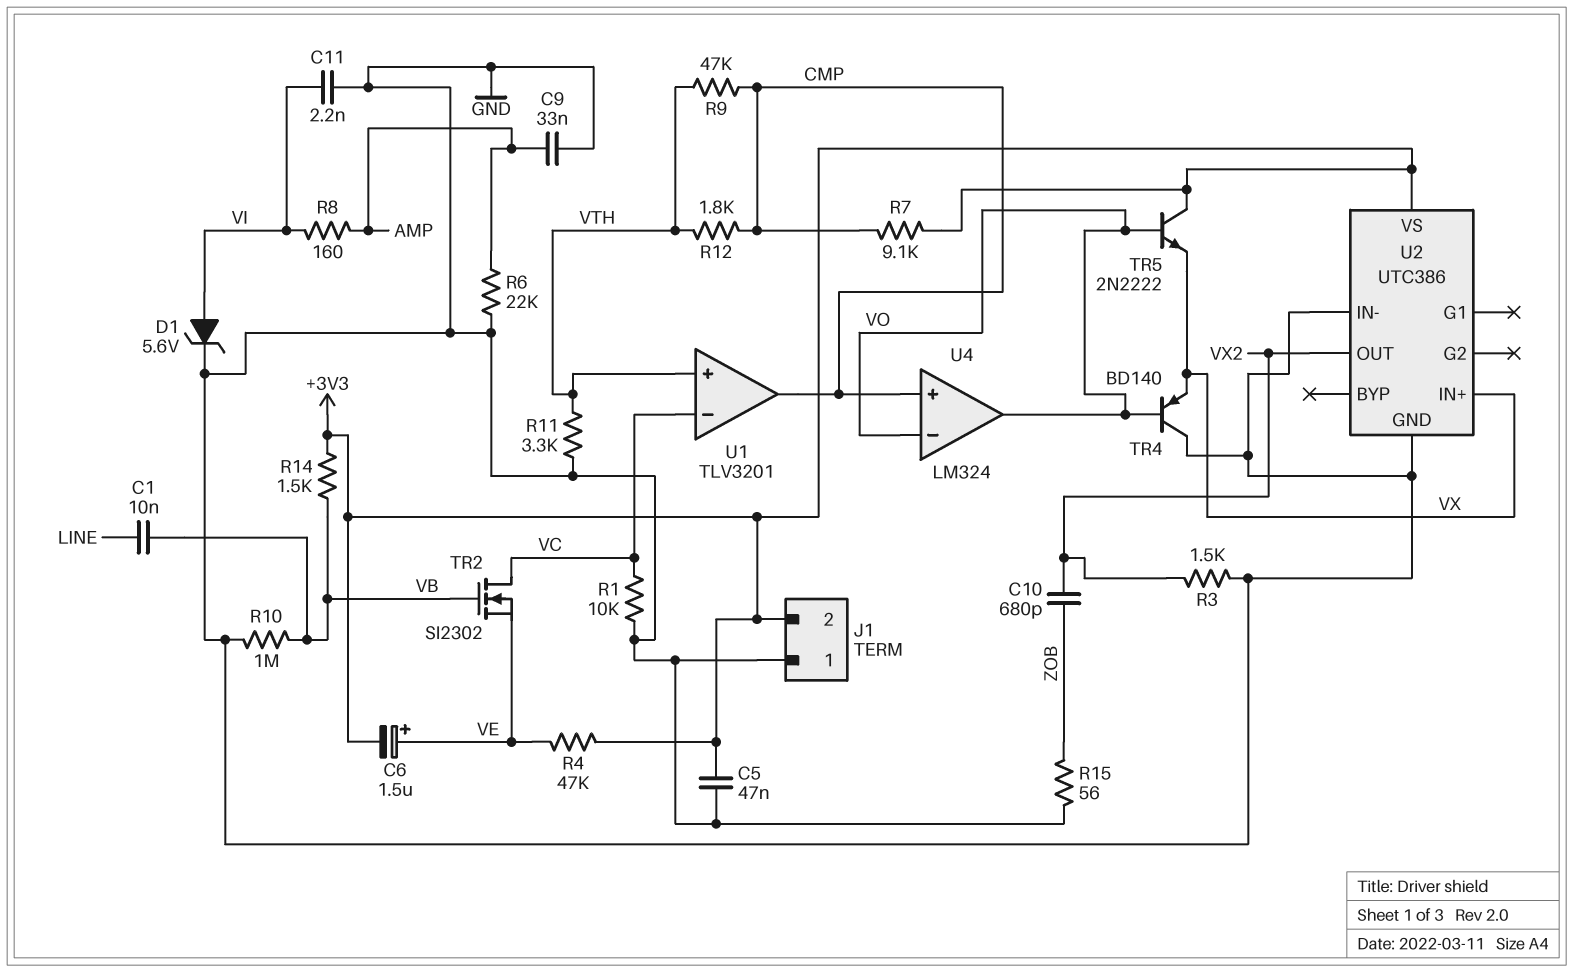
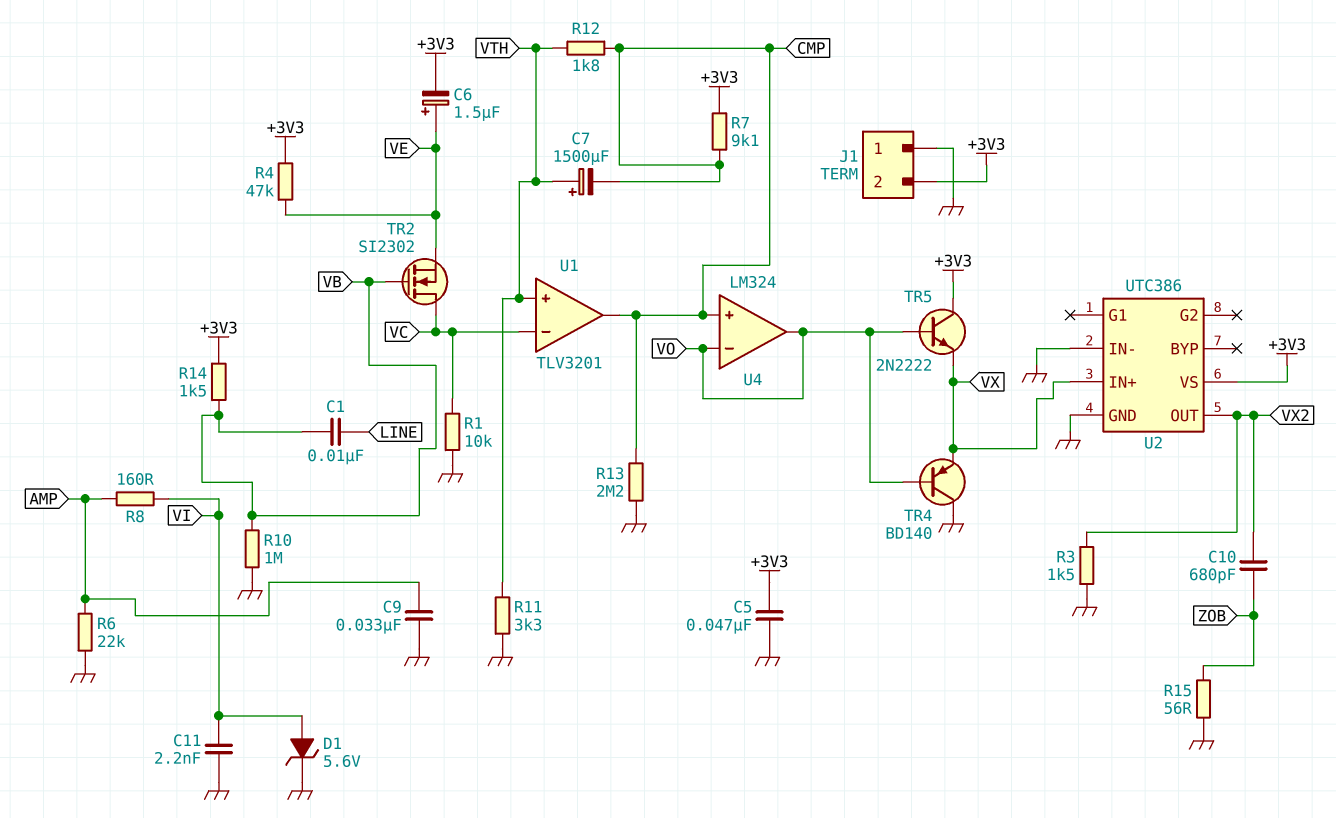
C7: none -> 1500uF (plus VTH, minus CMP)
R9: 47k (CMP, VTH) -> none
R13: none -> 2.2M (CMP, GND)

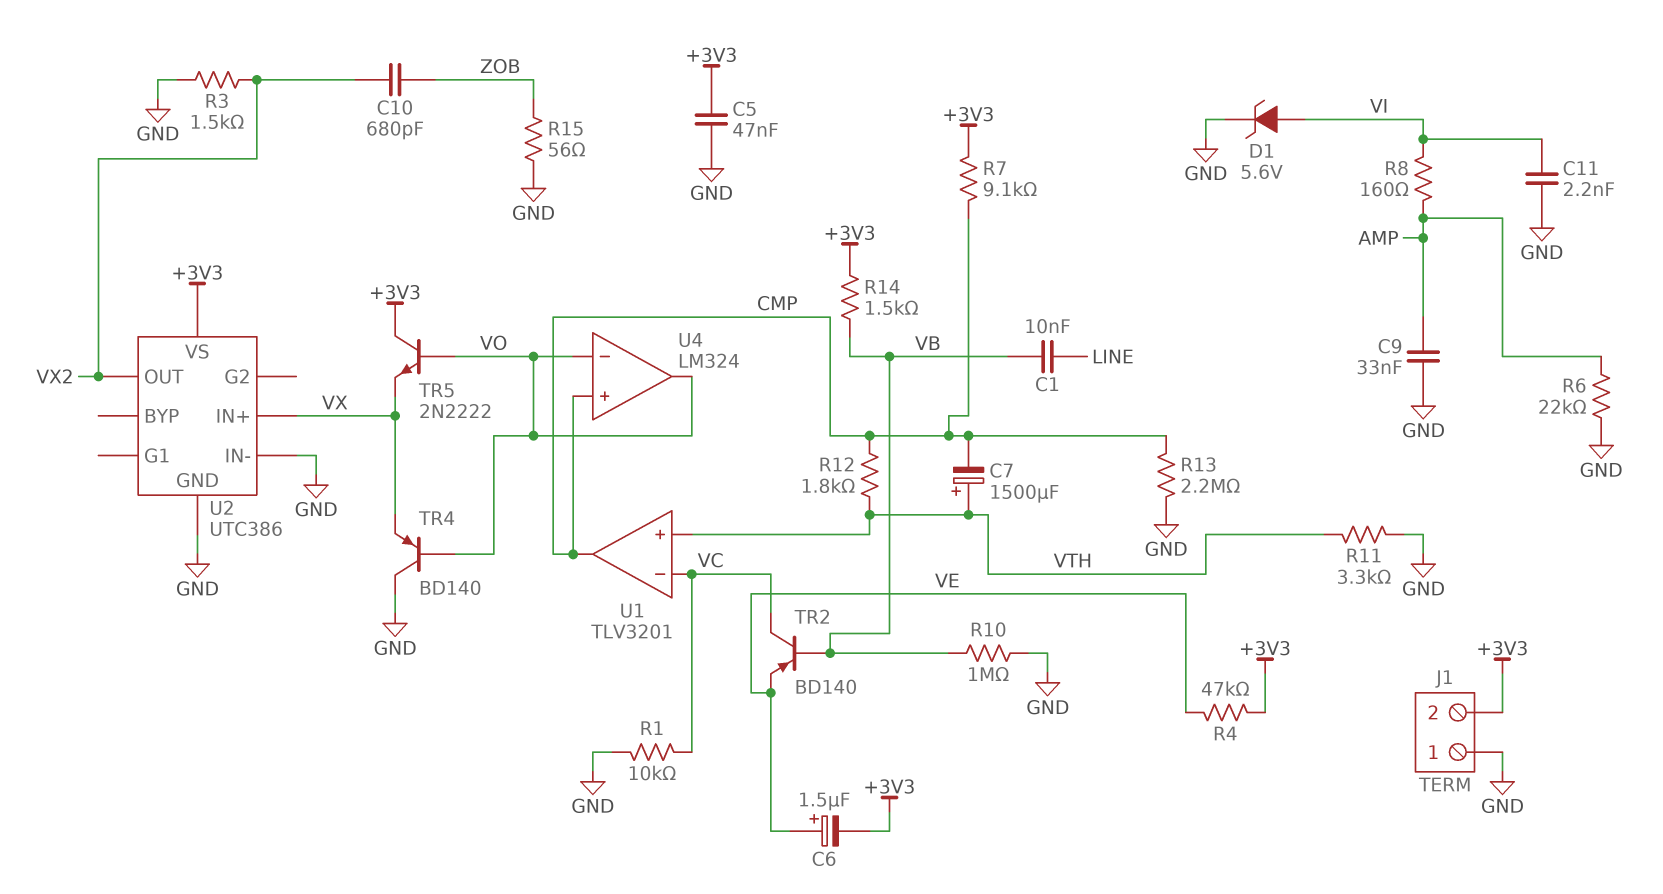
TR2: NMOS SI2302 (G VB, D VC, S VE) -> PNP BD140 (B VB, C VC, E VE)

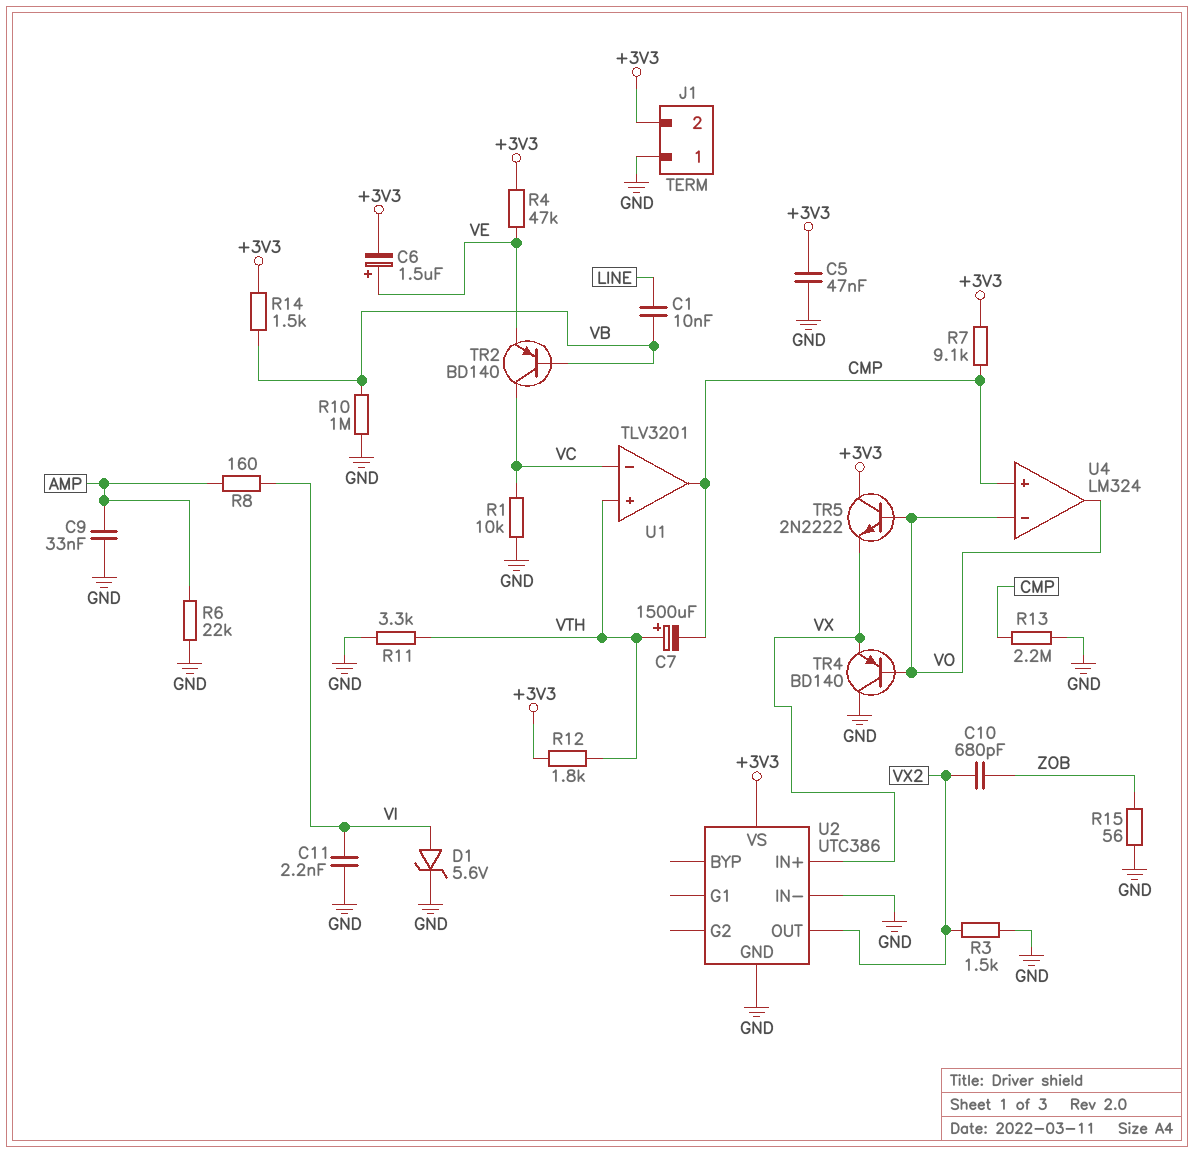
R12: 1.8k (CMP, VTH) -> 1.8k (+3V3, VTH)

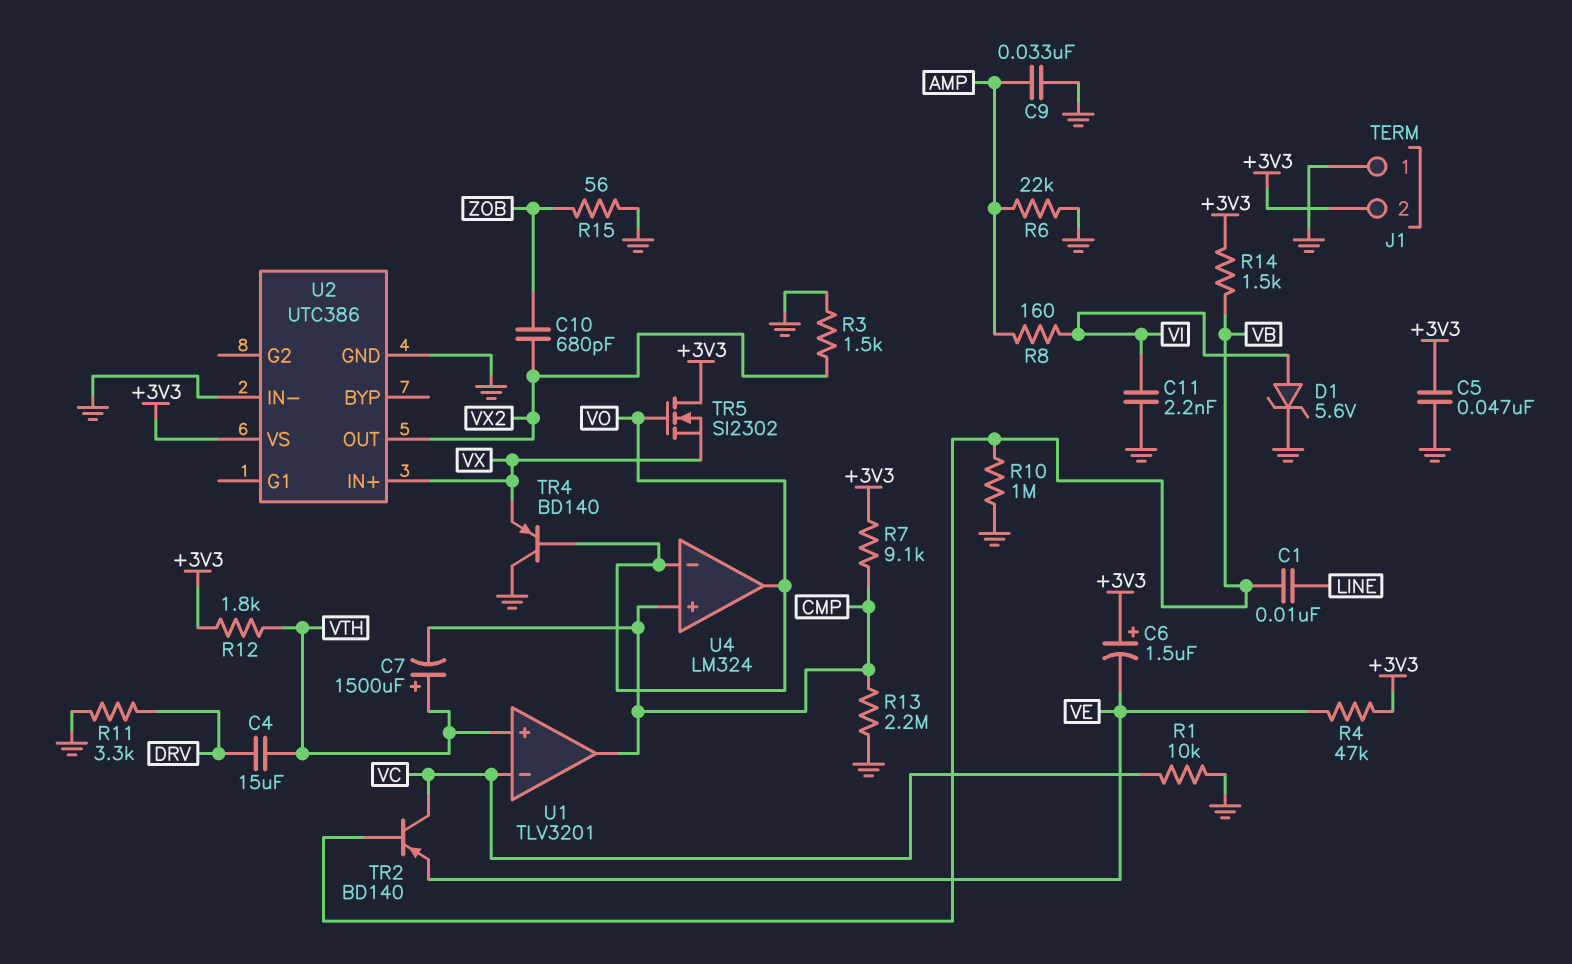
C4: none -> 15uF (DRV, VTH)
C6: 1.5uF (plus VE, minus +3V3) -> 1.5uF (plus +3V3, minus VE)
R11: 3.3k (GND, VTH) -> 3.3k (DRV, GND)
TR5: NPN 2N2222 (B VO, C +3V3, E VX) -> NMOS SI2302 (G VO, D +3V3, S VX)

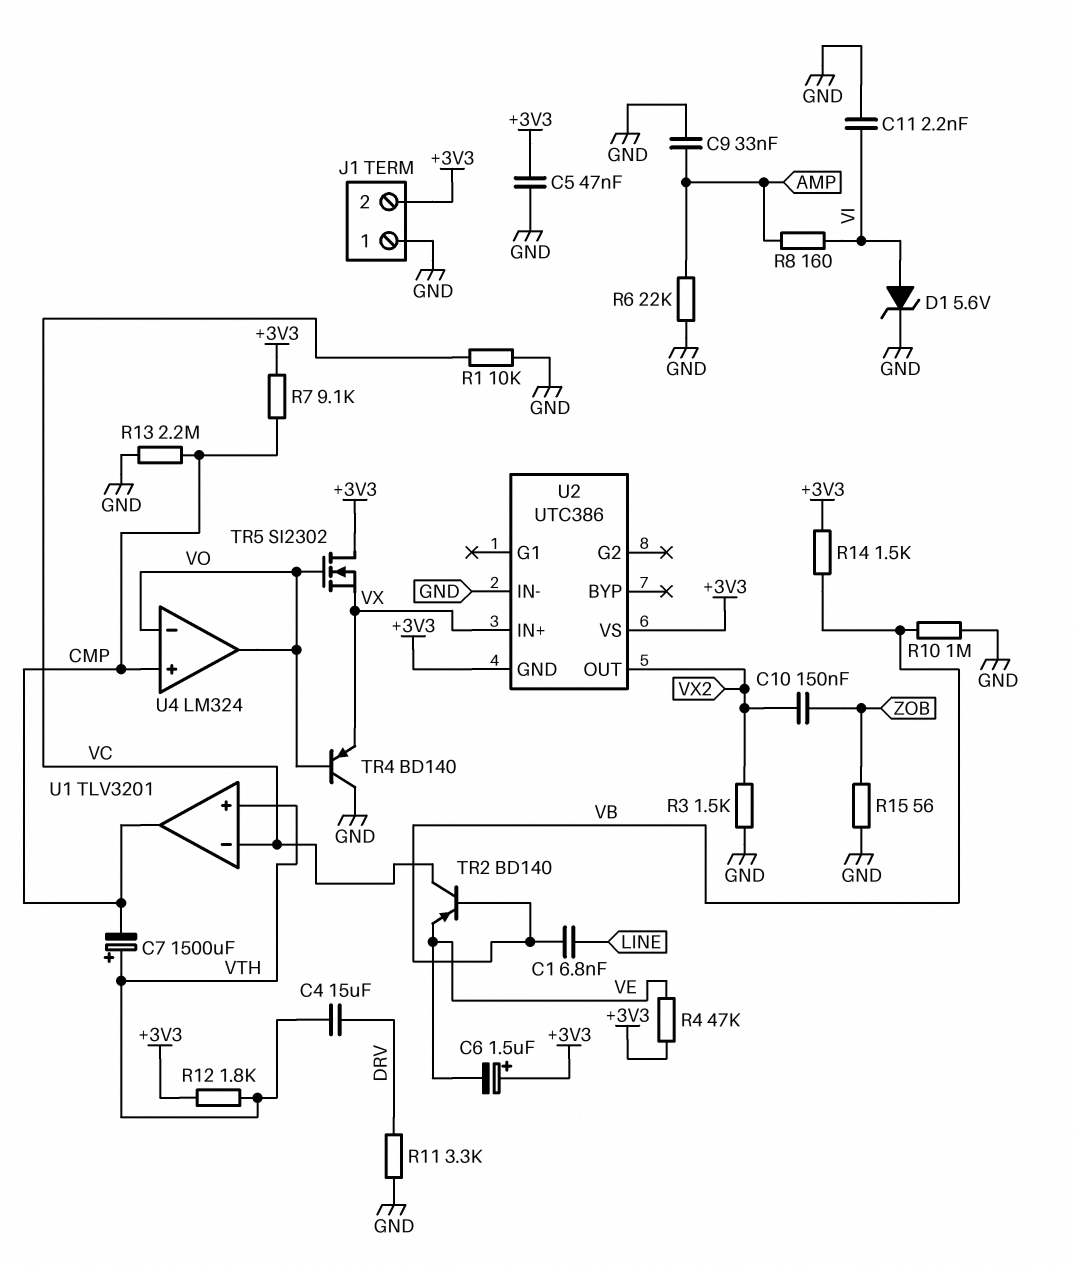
C1: 10nF (LINE, VB) -> 6.8nF (LINE, VB)
C10: 680pF (VX2, ZOB) -> 150nF (VX2, ZOB)
U2 pin GND: GND -> +3V3

